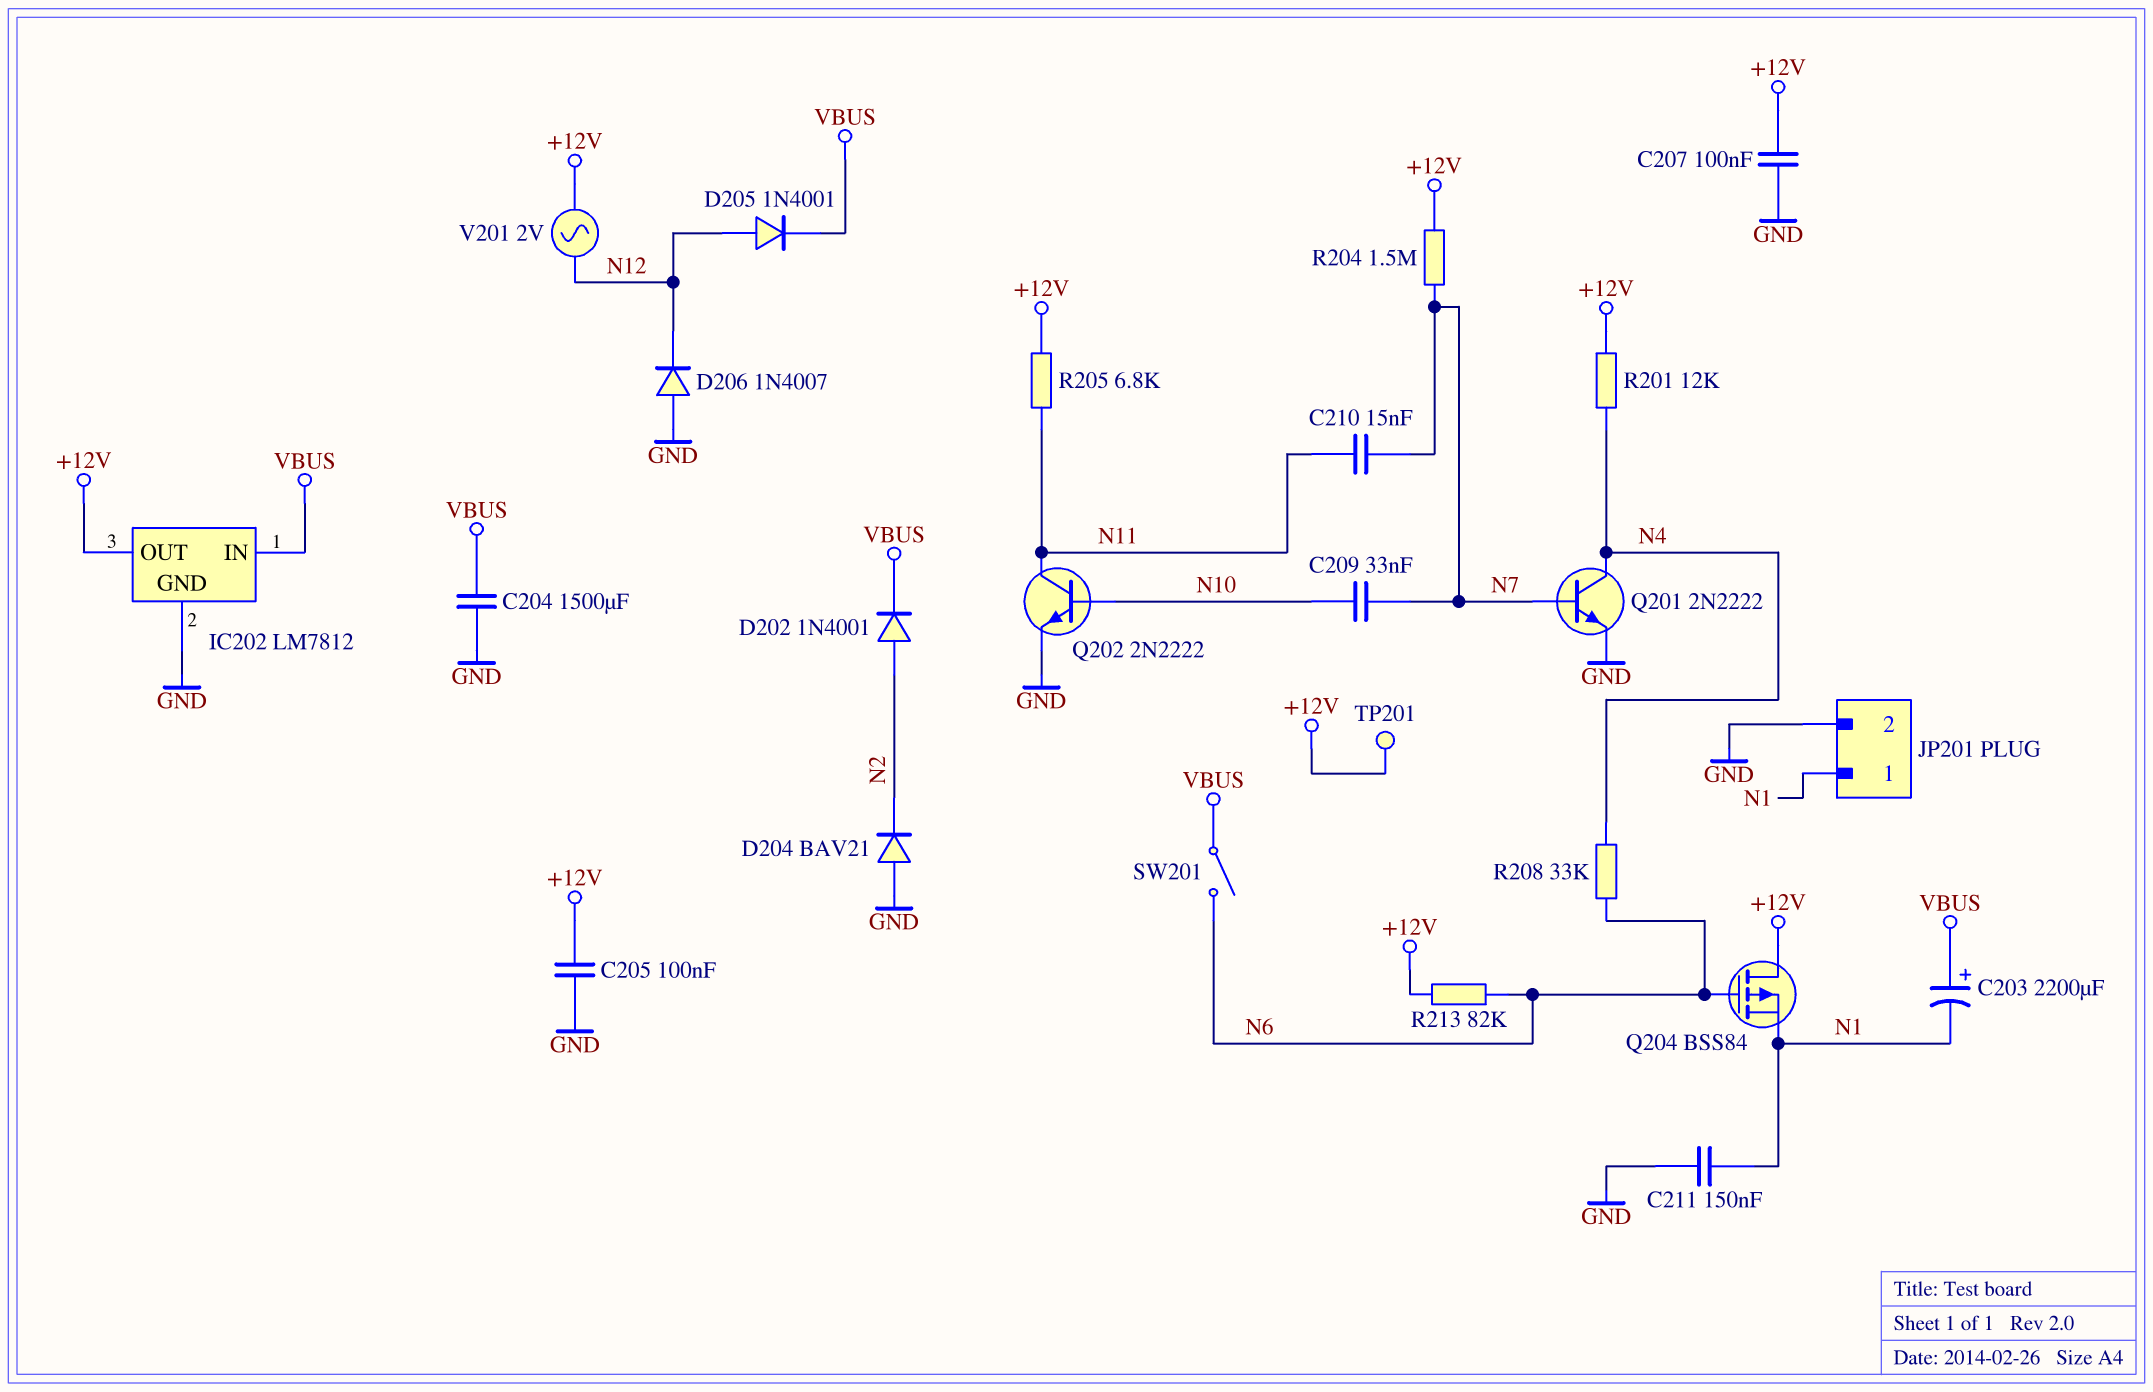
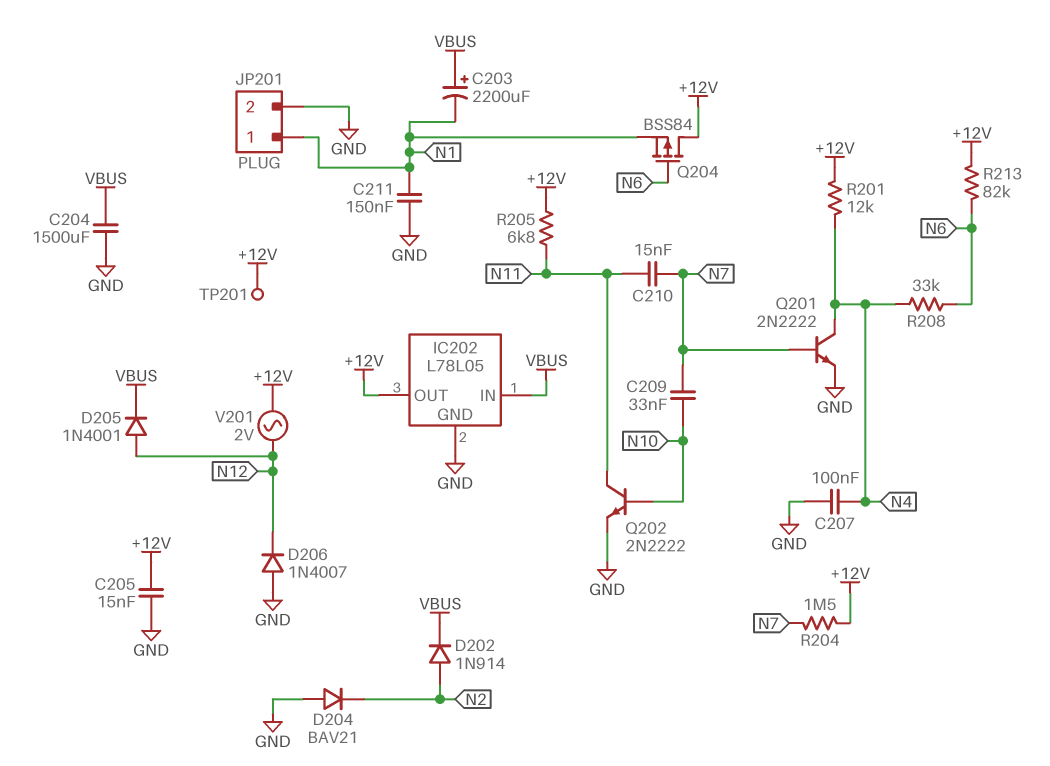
C205: 100nF (+12V, GND) -> 15nF (+12V, GND)
C207: 100nF (+12V, GND) -> 100nF (GND, N4)
D202: diode 1N4001 (A N2, K VBUS) -> diode 1N914 (A N2, K VBUS)
IC202: LM7812 -> L78L05
SW201: switch (N6, VBUS) -> none

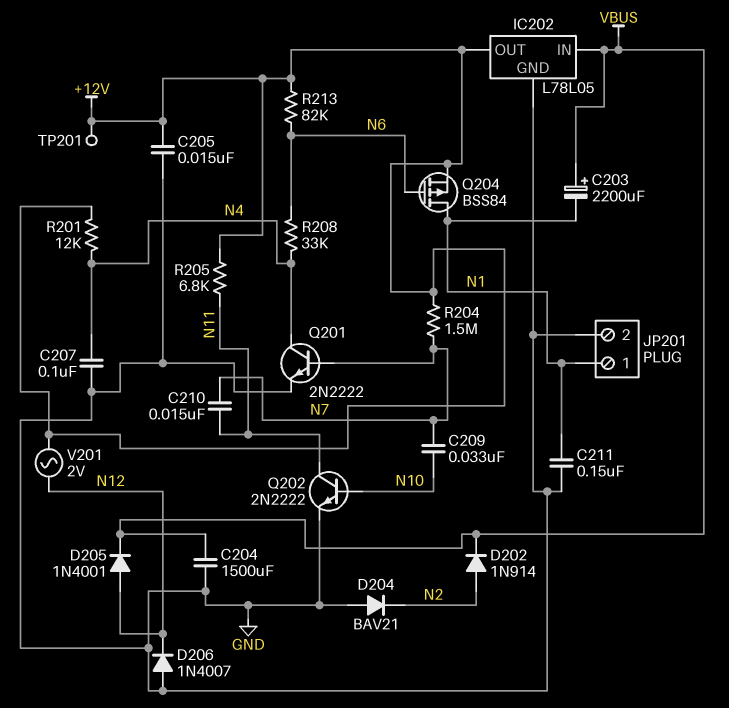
Q204: PMOS BSS84 (G N6, D +12V, S N1) -> PMOS BSS84 (G N6, D N1, S +12V)

